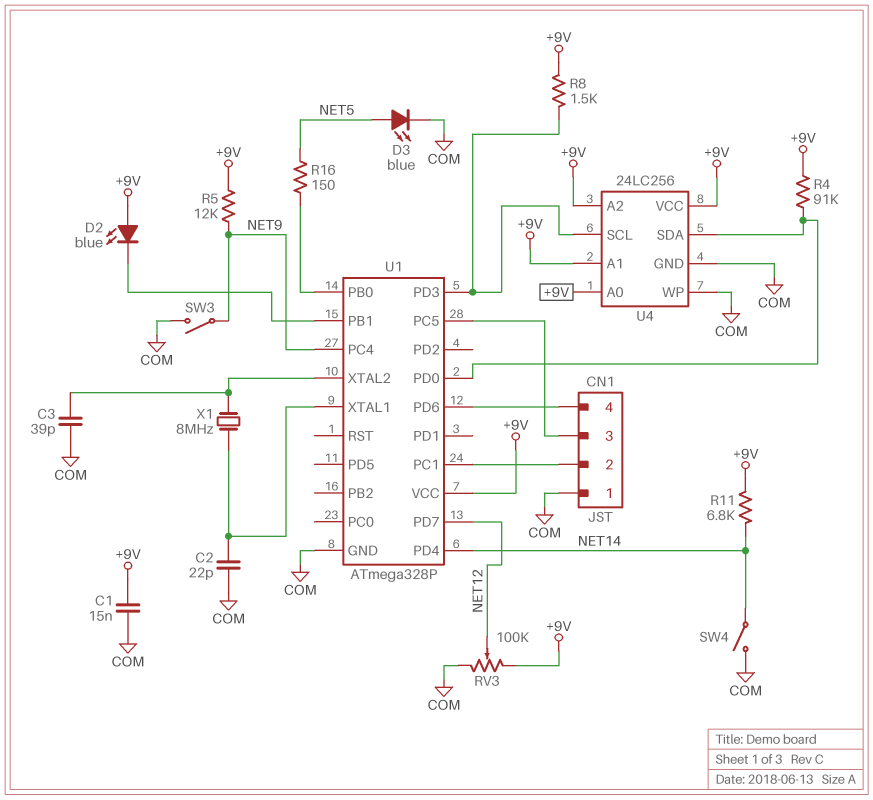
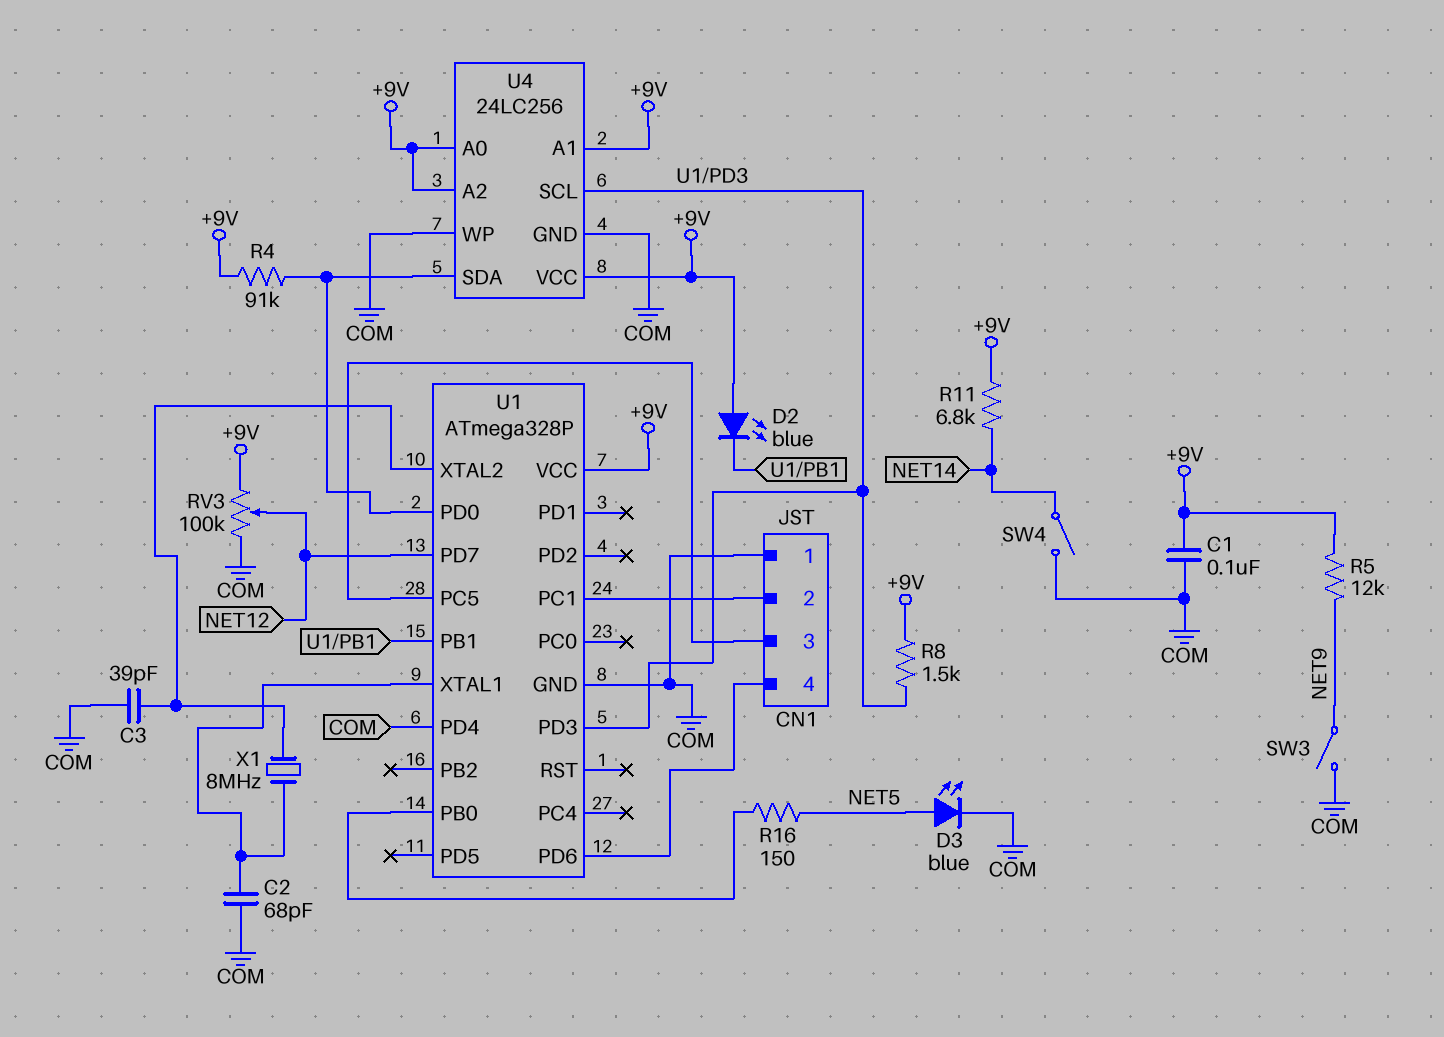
C1: 15nF (+9V, COM) -> 100nF (+9V, COM)
C2: 22pF (COM, U1/XTAL1) -> 68pF (COM, U1/XTAL1)
U1 pin PC4: NET9 -> none
U1 pin PD4: NET14 -> COM

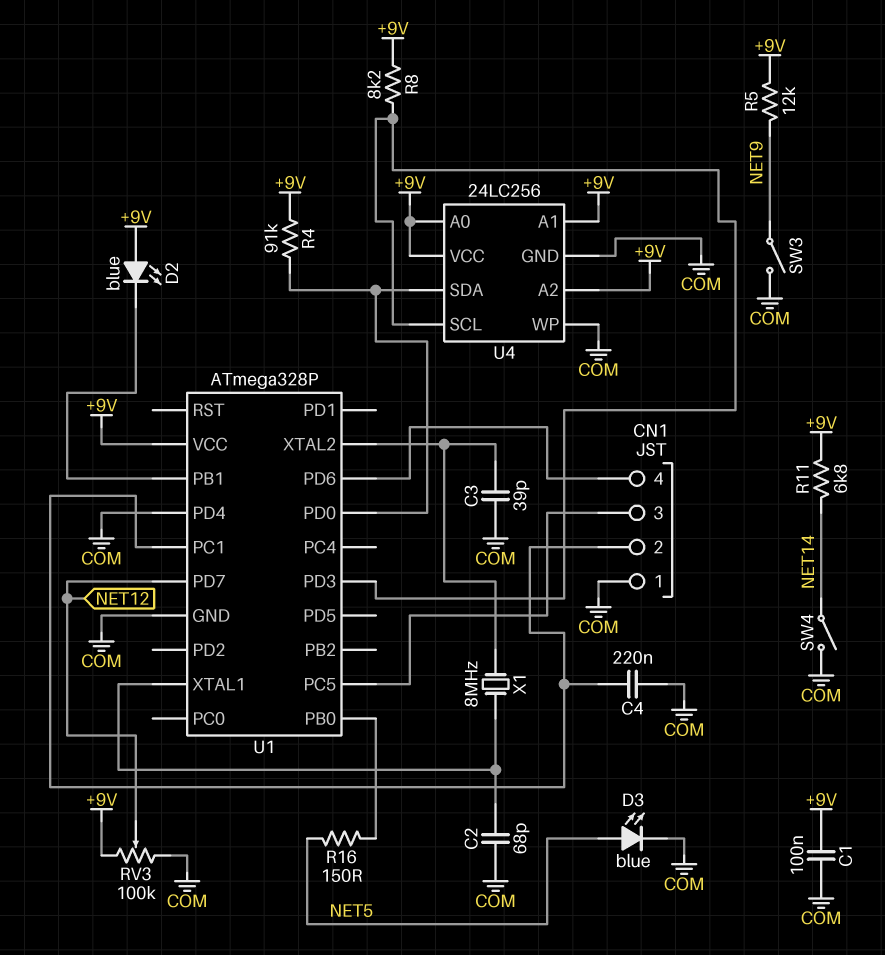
C4: none -> 220nF (CN1/2, COM)
R8: 1.5k (+9V, U1/PD3) -> 8.2k (+9V, U1/PD3)

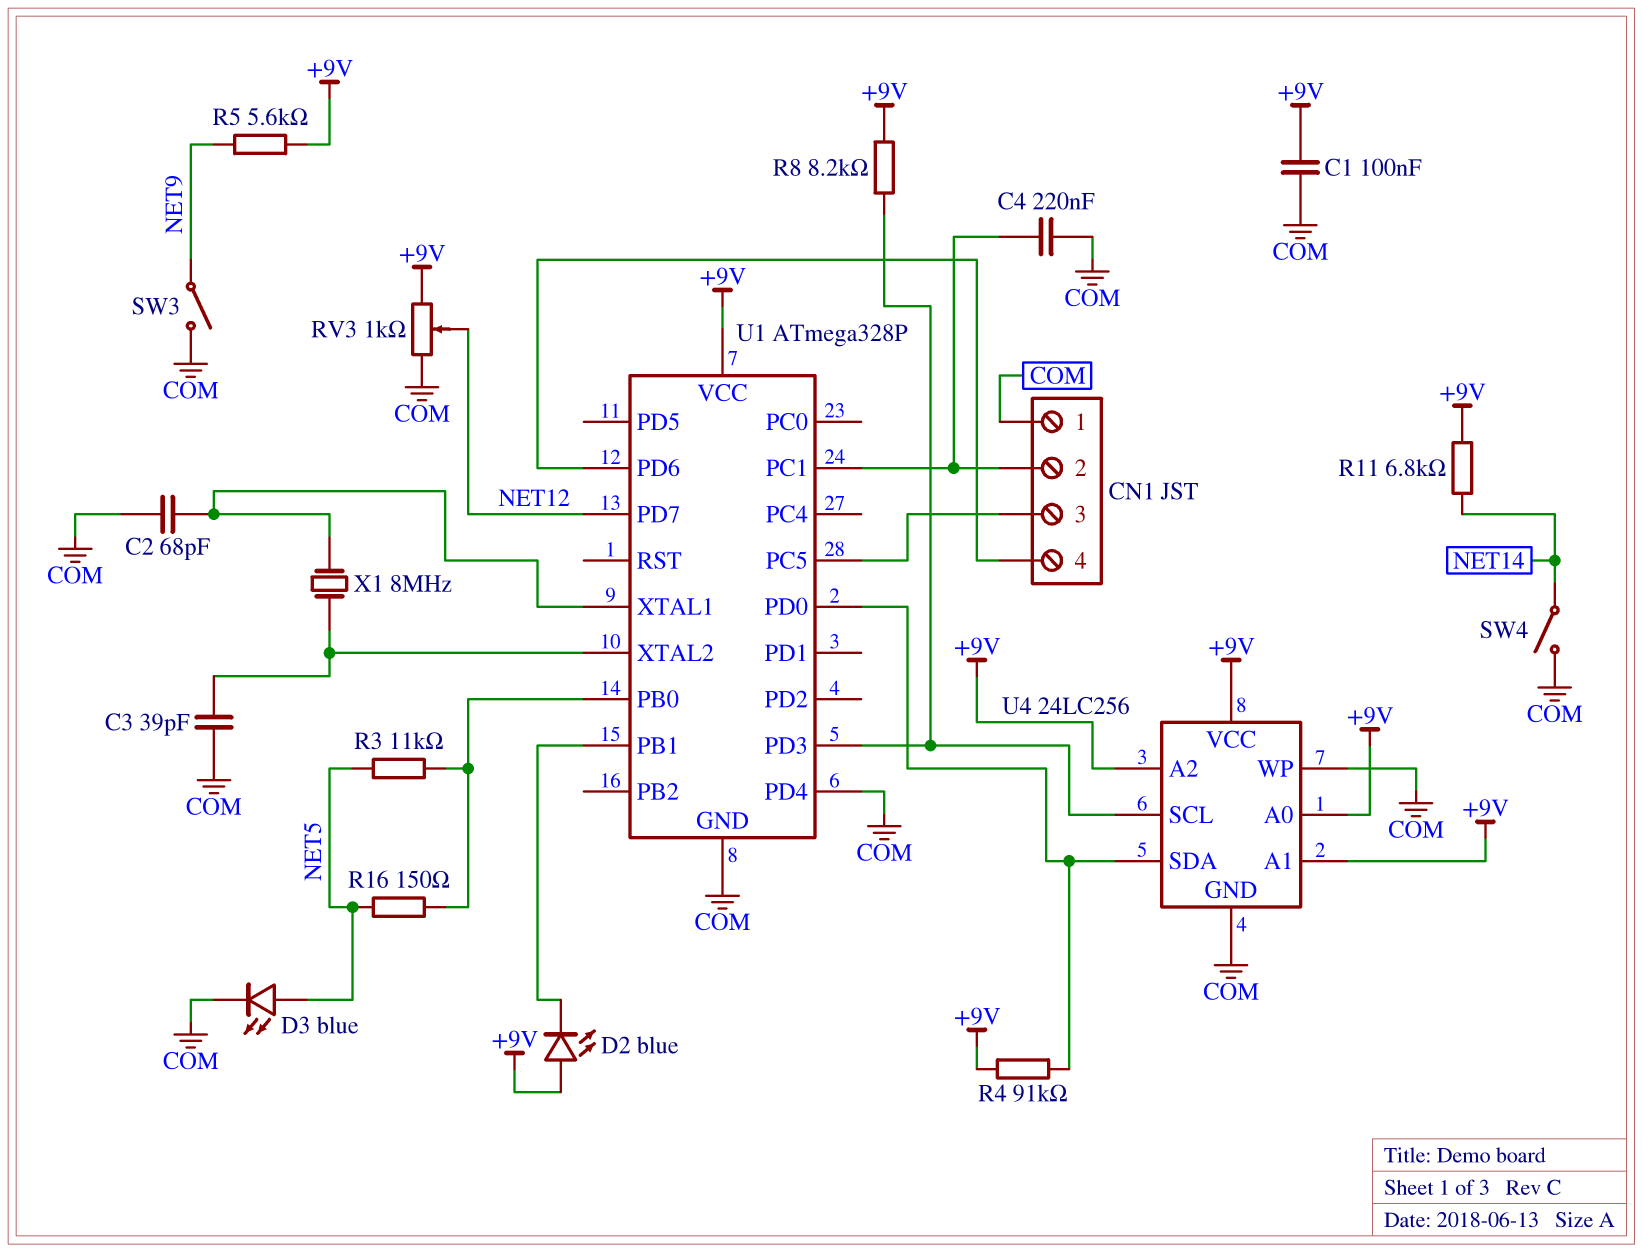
R3: none -> 11k (NET5, U1/PB0)
R5: 12k (+9V, NET9) -> 5.6k (+9V, NET9)
RV3: 100k (+9V, COM, wiper NET12) -> 1k (+9V, COM, wiper NET12)

